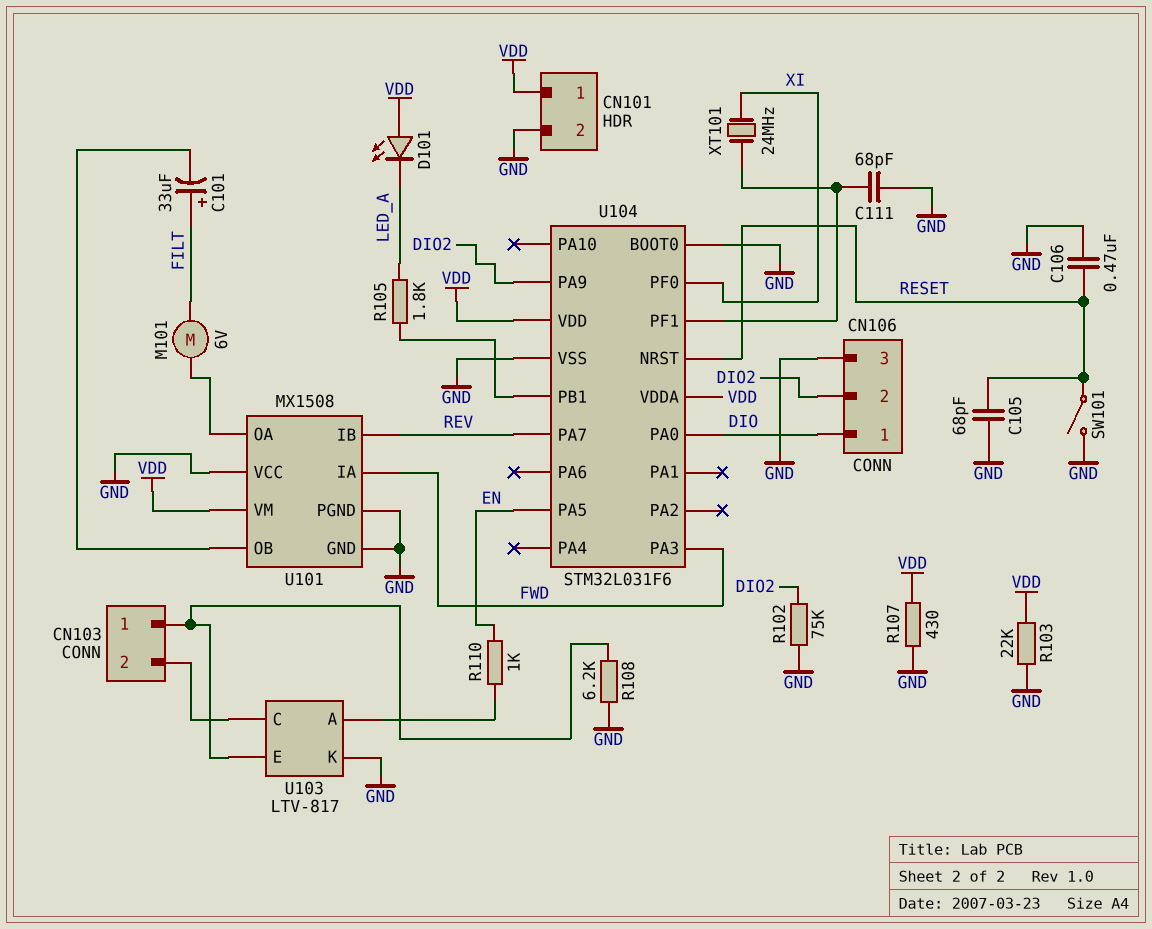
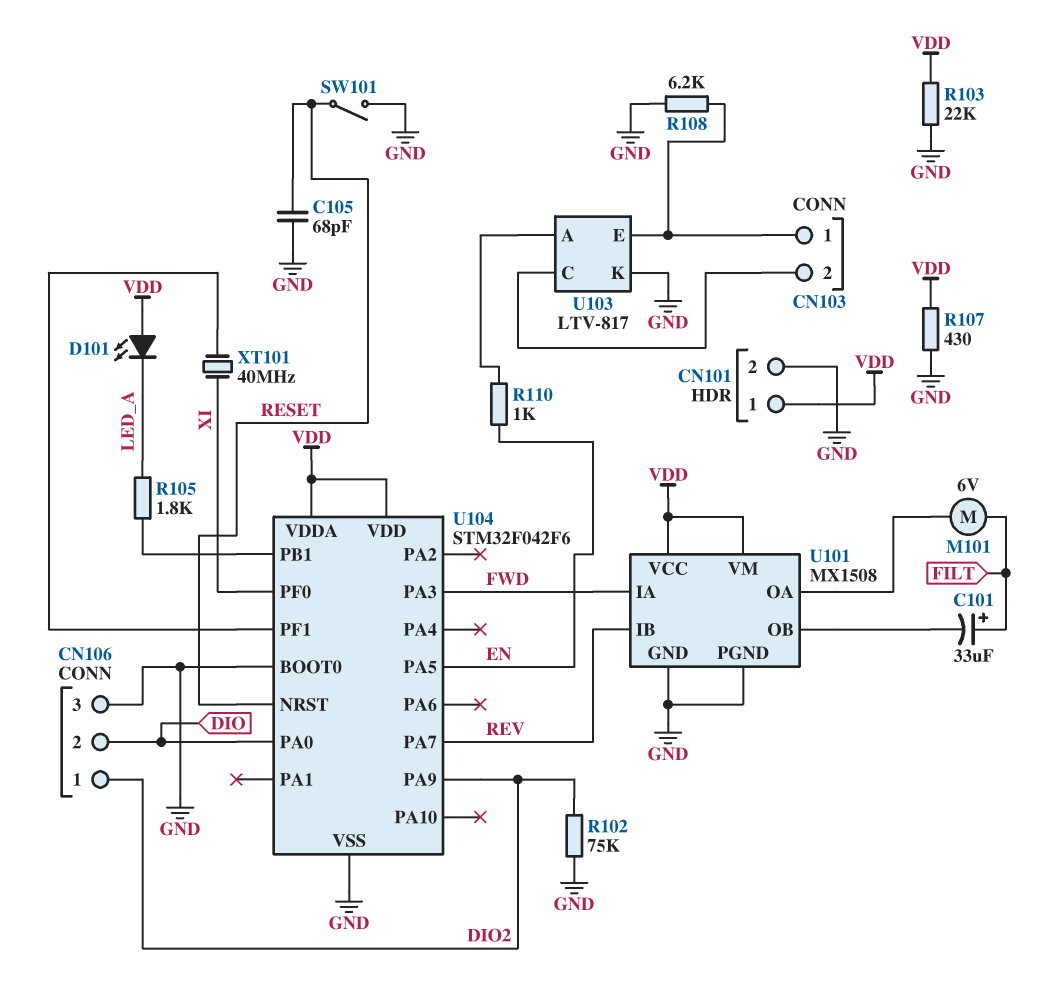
C106: 470nF (GND, RESET) -> none
C111: 68pF (GND, U104/PF1) -> none
CN106 pin 1: DIO -> DIO2
CN106 pin 2: DIO2 -> DIO
U101 pin VCC: GND -> VDD
U104: STM32L031F6 -> STM32F042F6
XT101: 24MHz (U104/PF1, XI) -> 40MHz (U104/PF1, XI)

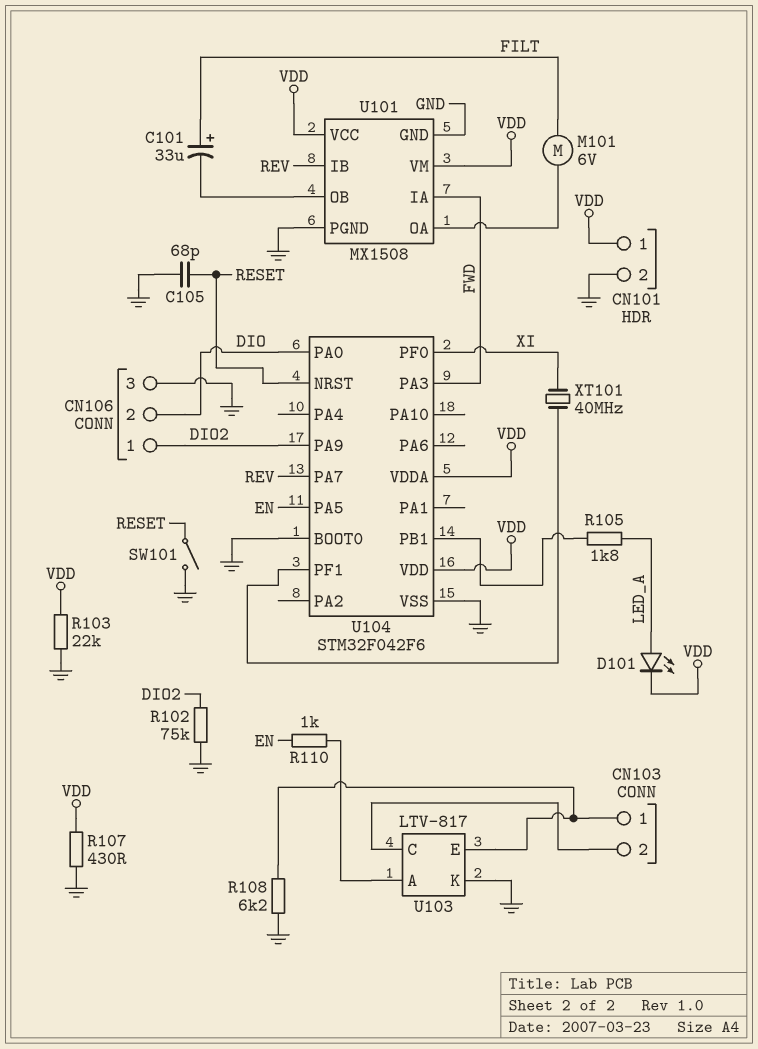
D101: LED (A VDD, K LED_A) -> LED (A LED_A, K VDD)

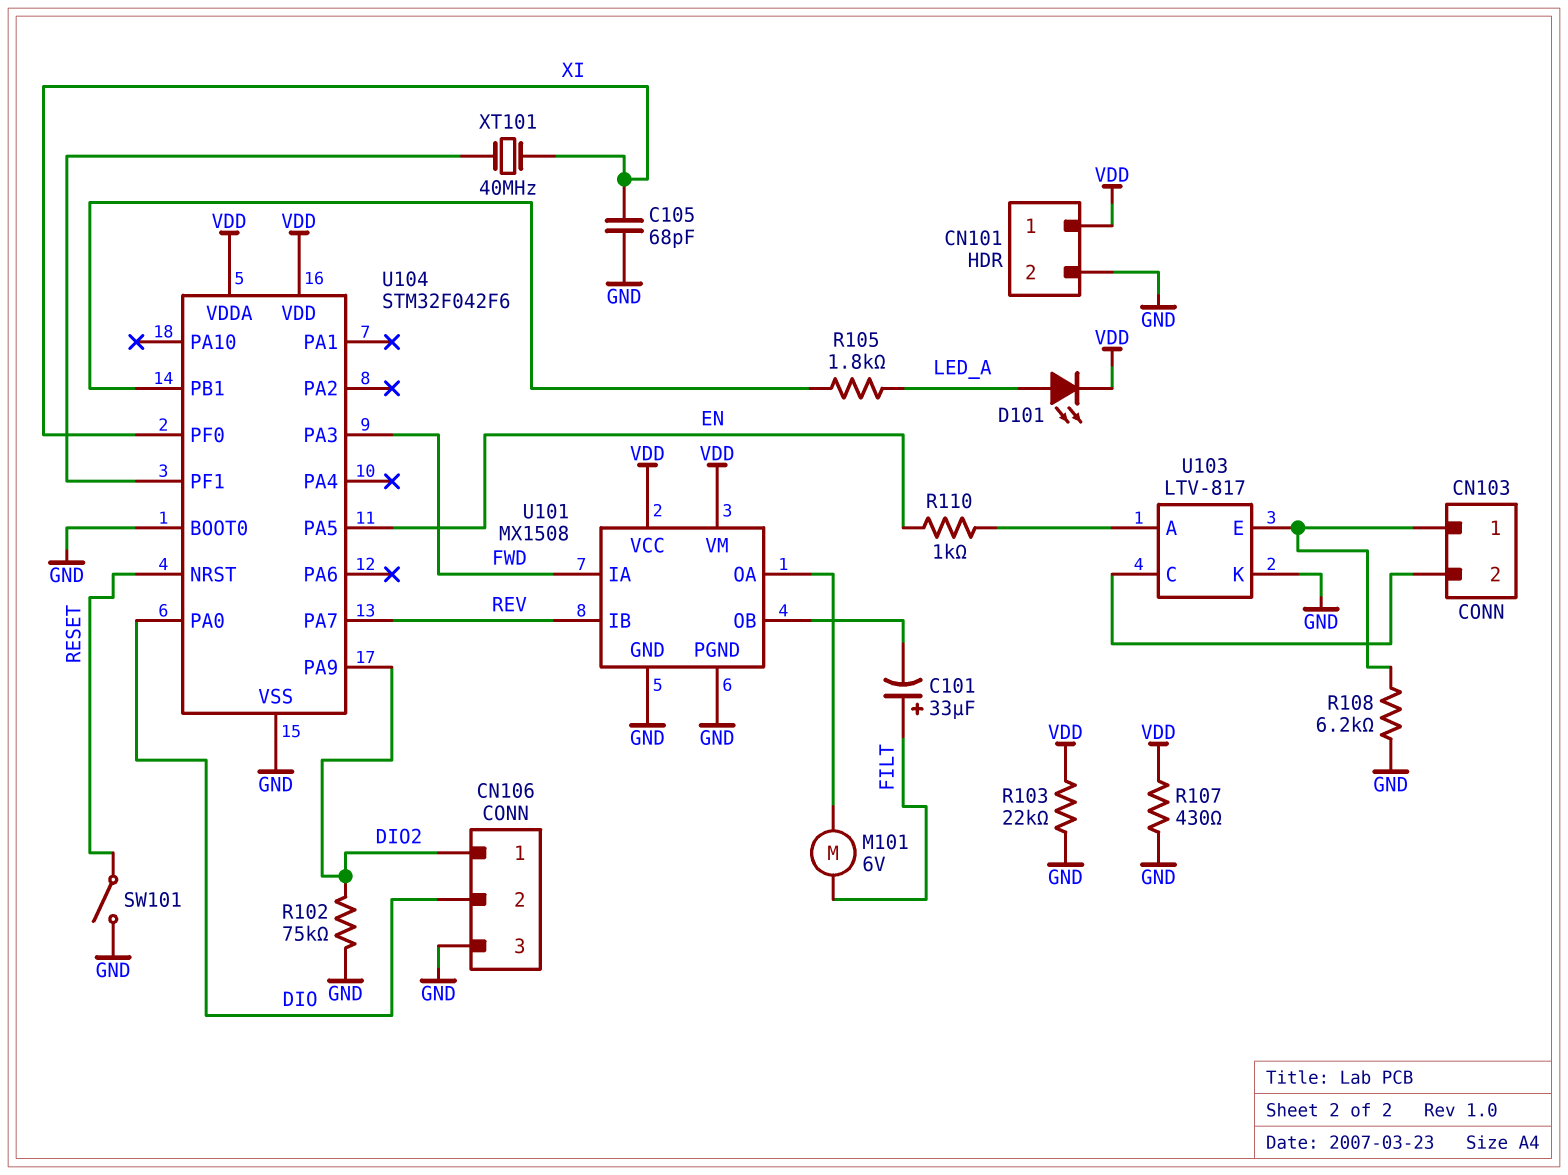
C105: 68pF (GND, RESET) -> 68pF (GND, XI)

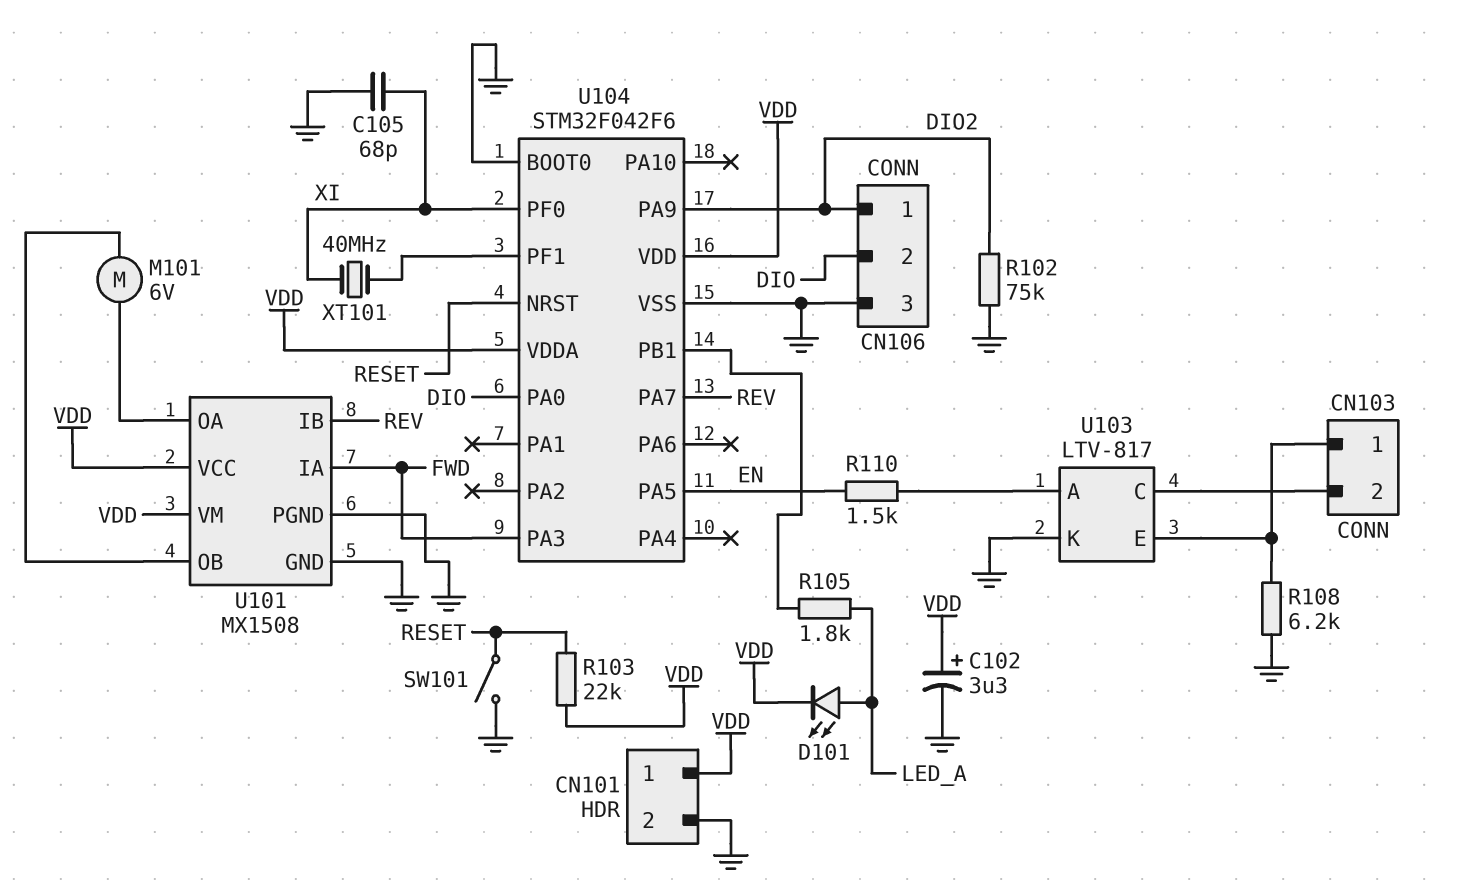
C101: 33uF (plus FILT, minus U101/OB) -> none
C102: none -> 3.3uF (plus VDD, minus GND)
M101: motor 6V (FILT, U101/OA) -> motor 6V (U101/OA, U101/OB)
R103: 22k (GND, VDD) -> 22k (RESET, VDD)
R107: 430 (GND, VDD) -> none
R110: 1k (EN, U103/A) -> 1.5k (EN, U103/A)

